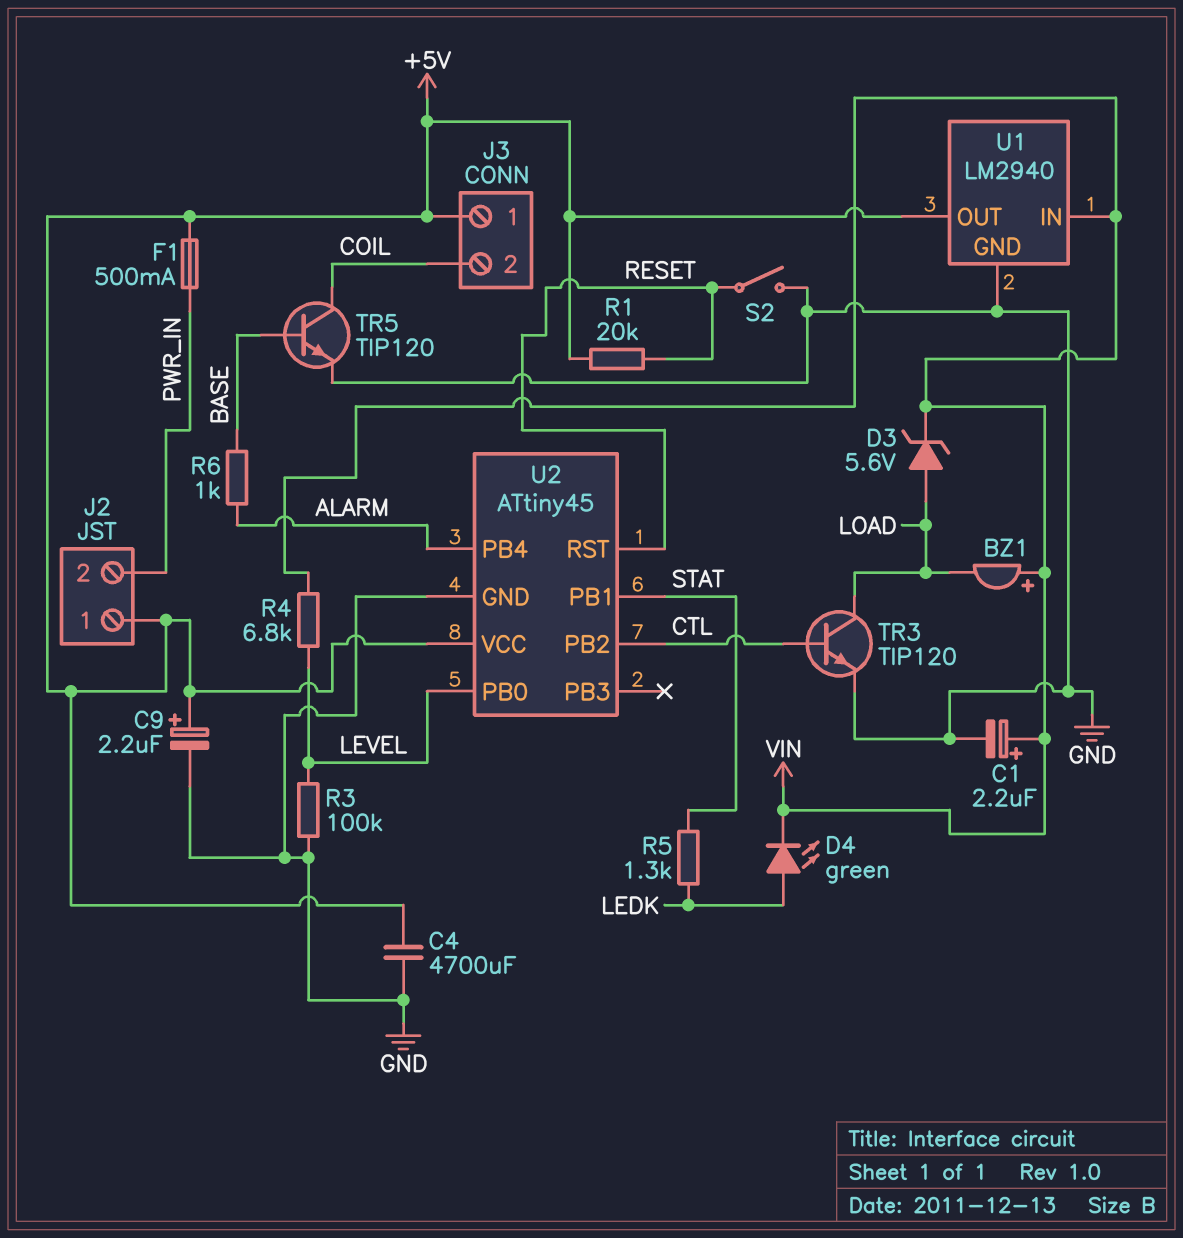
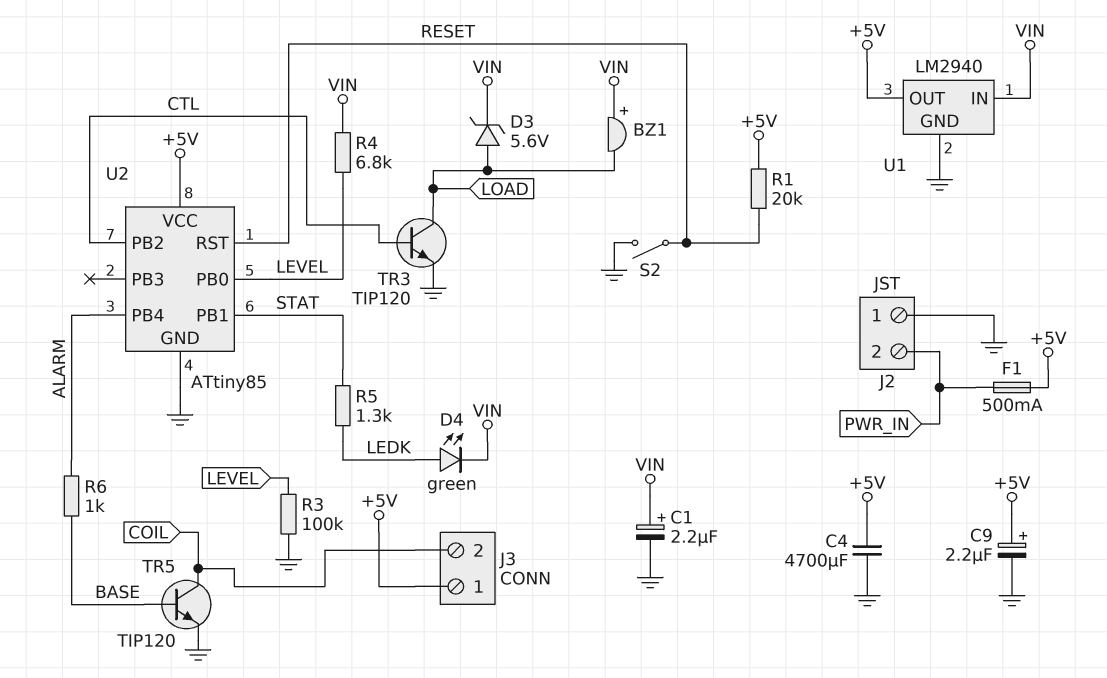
J2 pin 1: +5V -> GND
U2: ATtiny45 -> ATtiny85

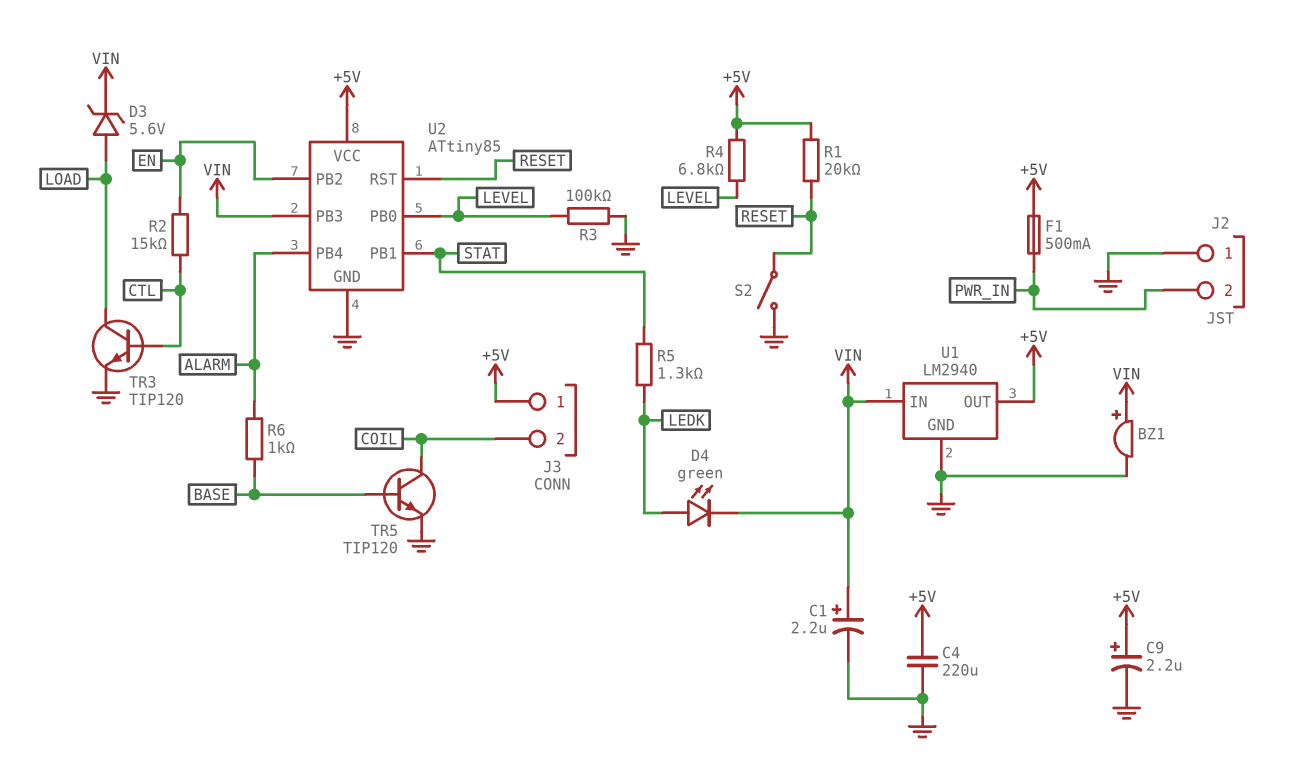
BZ1: buzzer (plus VIN, minus LOAD) -> buzzer (plus VIN, minus GND)
C4: 4700uF (+5V, GND) -> 220uF (+5V, GND)
R2: none -> 15k (CTL, EN)
R4: 6.8k (LEVEL, VIN) -> 6.8k (+5V, LEVEL)
U2 pin PB2: CTL -> EN
U2 pin PB3: none -> VIN

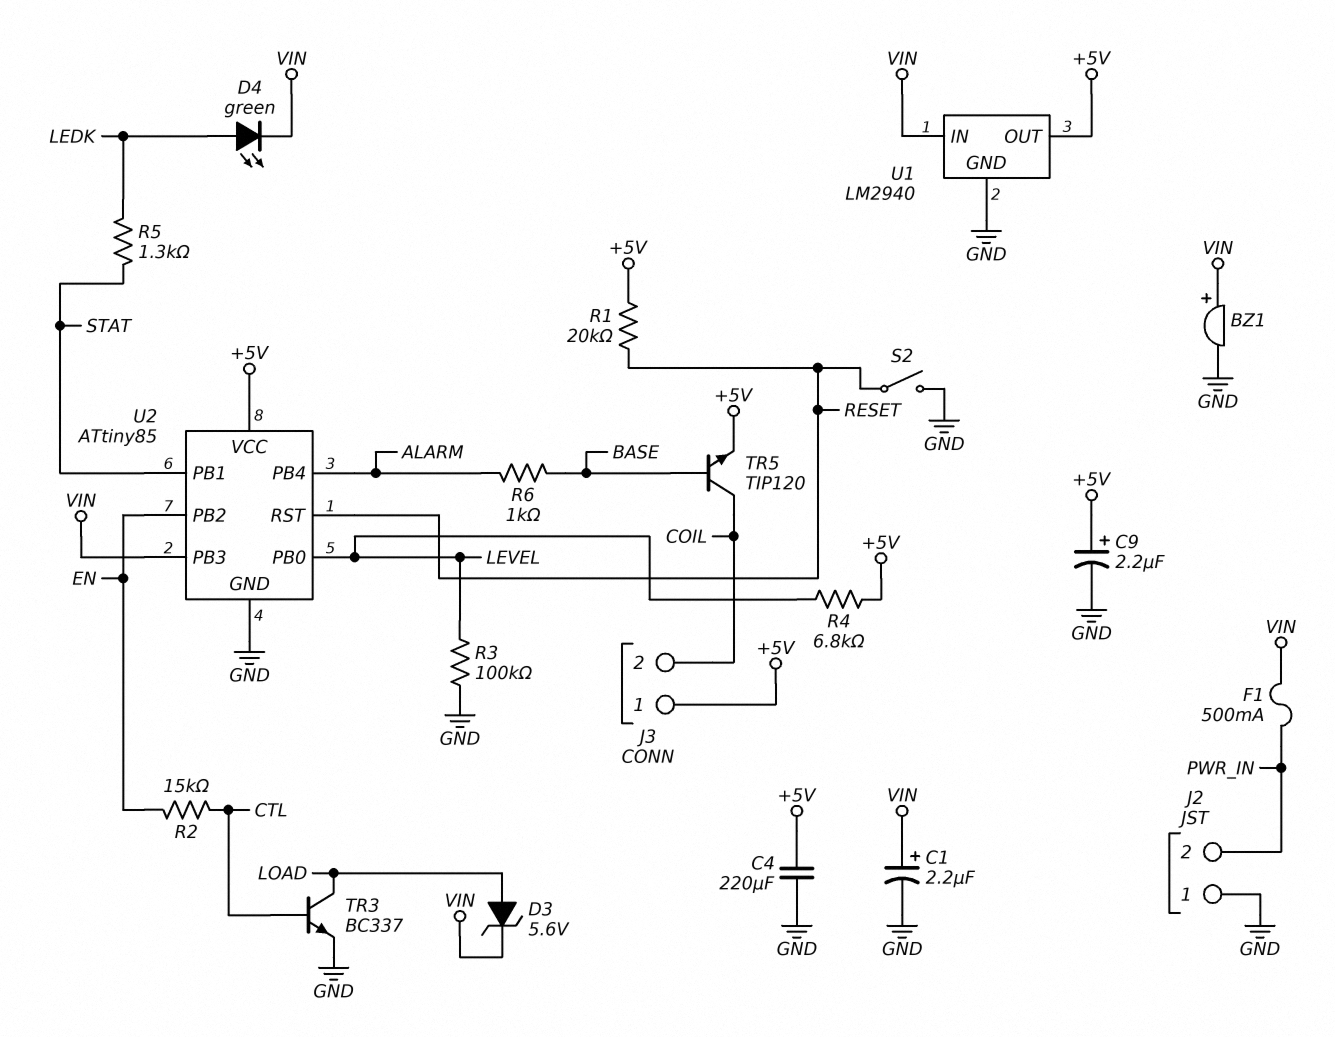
F1: 500mA (+5V, PWR_IN) -> 500mA (PWR_IN, VIN)
TR3: NPN TIP120 (B CTL, C LOAD, E GND) -> NPN BC337 (B CTL, C LOAD, E GND)
TR5: NPN TIP120 (B BASE, C COIL, E GND) -> NPN TIP120 (B BASE, C COIL, E +5V)

